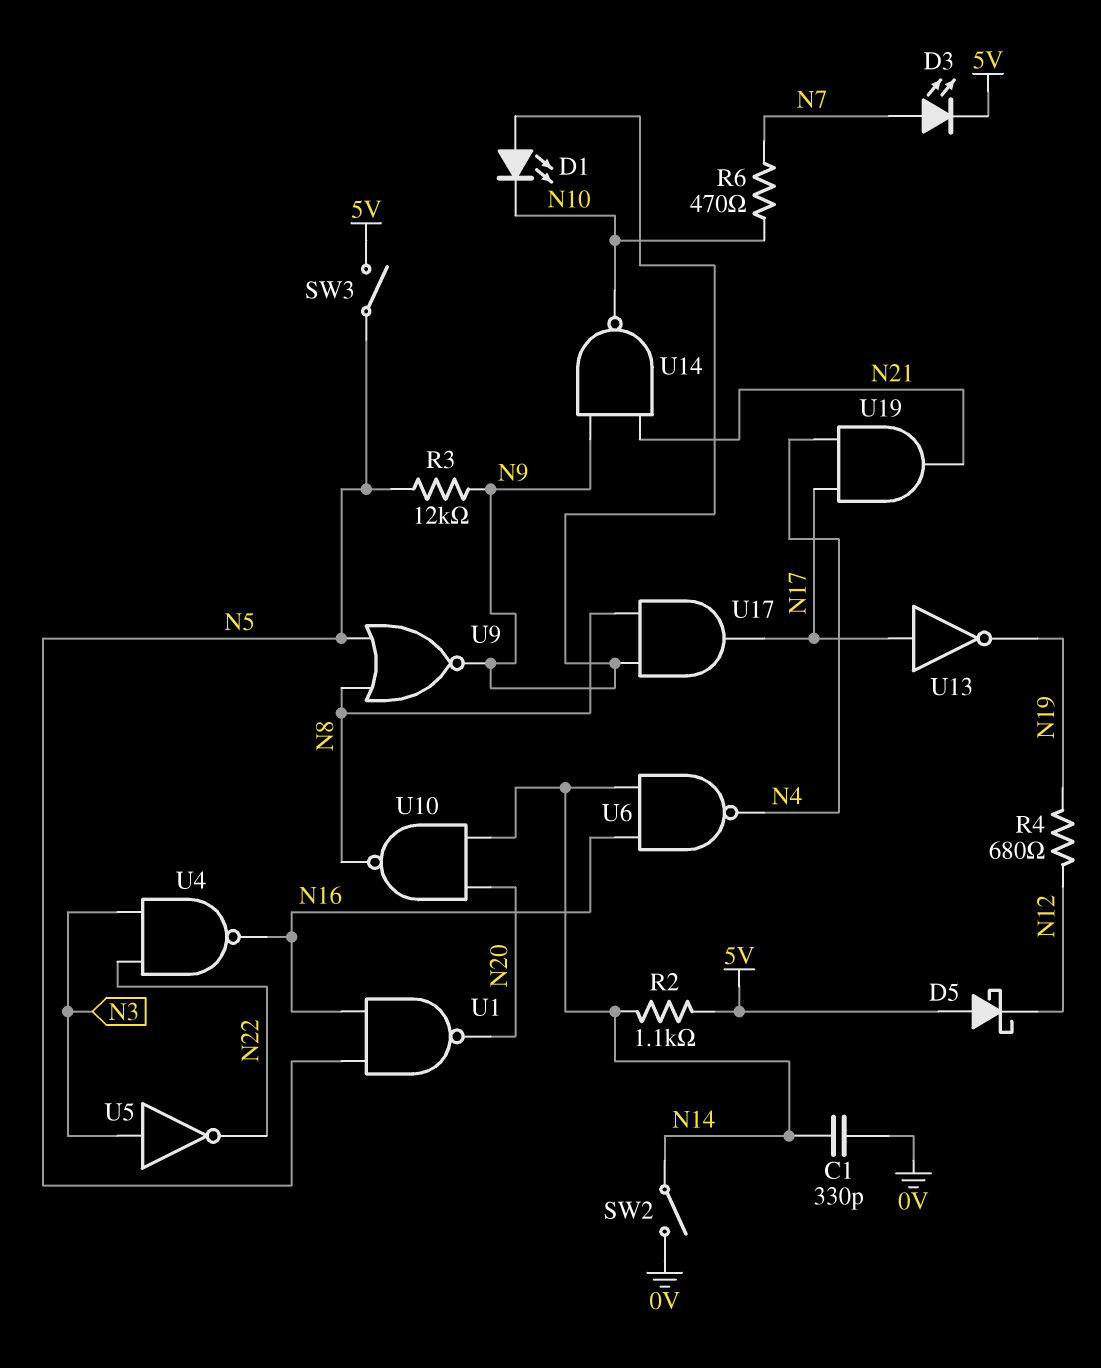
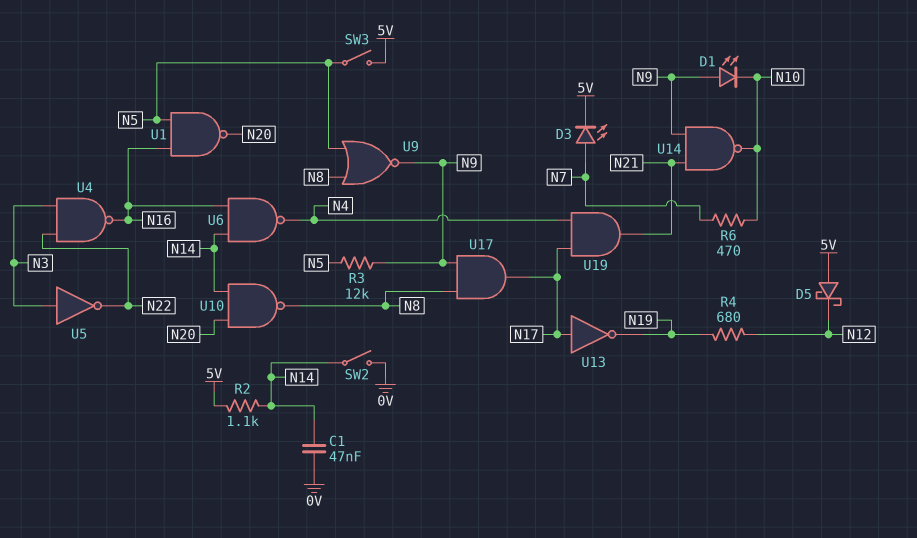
C1: 330pF (0V, N14) -> 47nF (0V, N14)

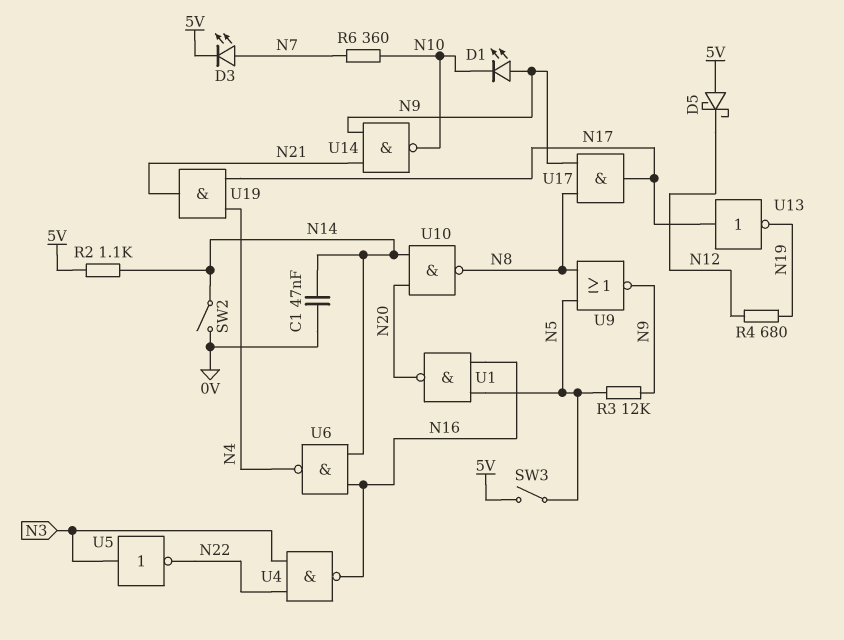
R6: 470 (N7, N10) -> 360 (N7, N10)

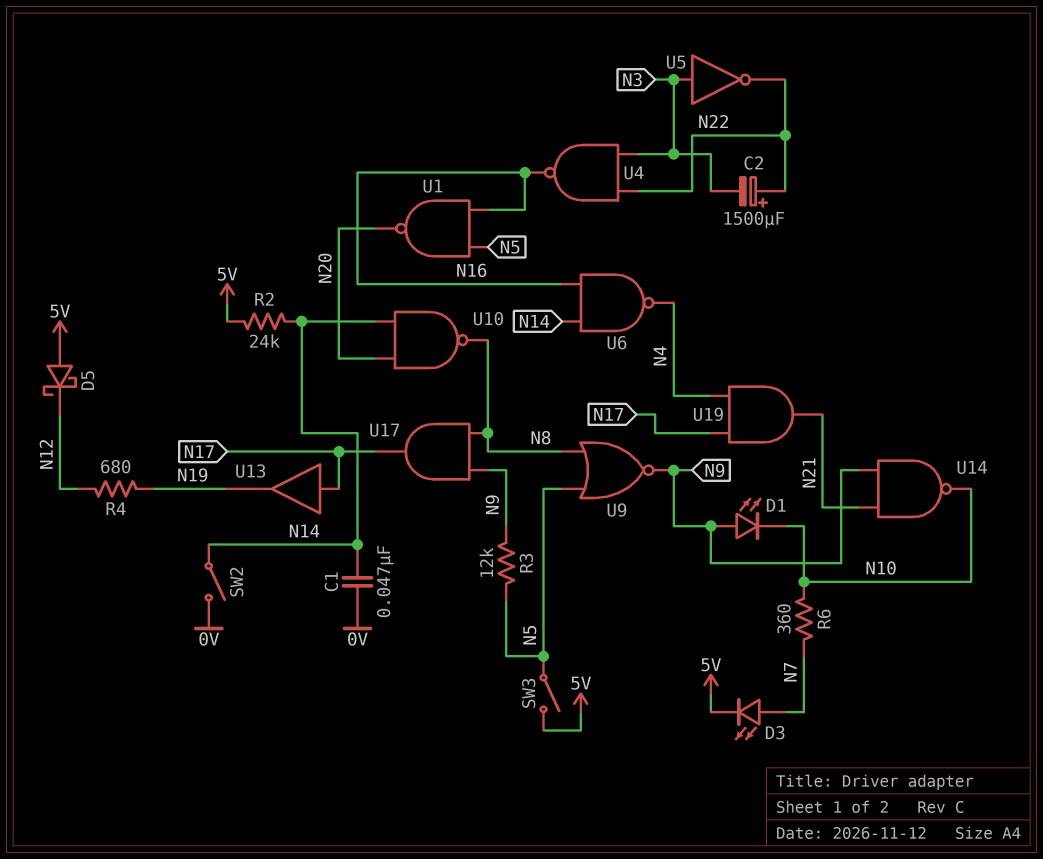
C2: none -> 1500uF (plus N22, minus N3)
R2: 1.1k (5V, N14) -> 24k (5V, N14)
U13: NOT (in N17, out N19) -> buffer (in N17, out N19)

